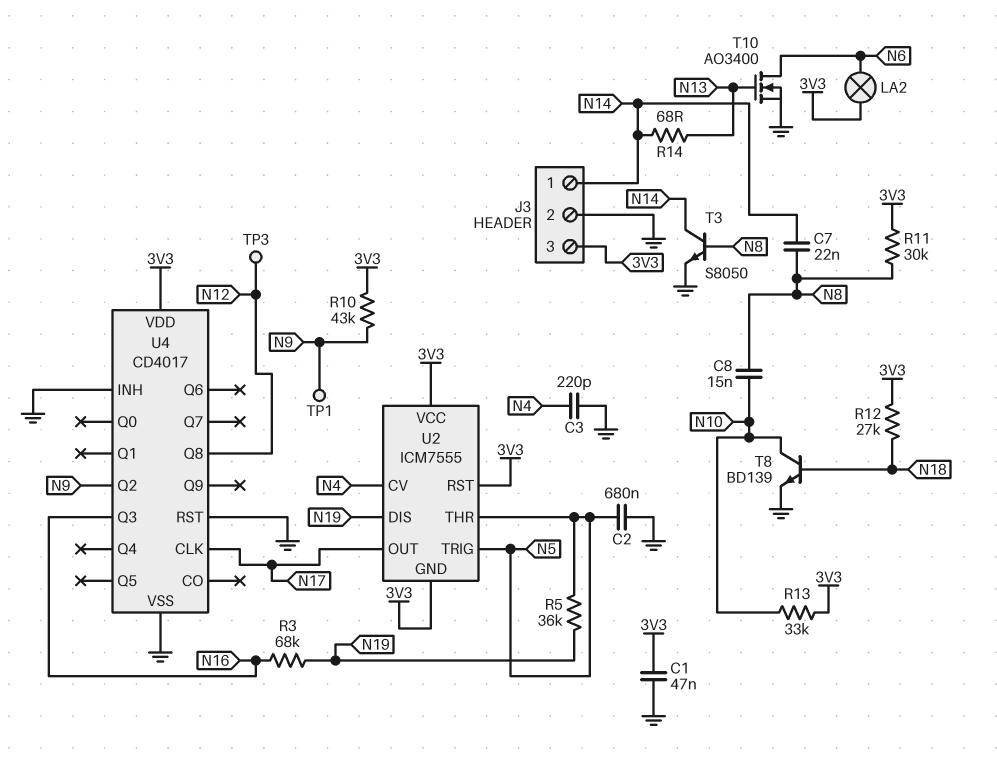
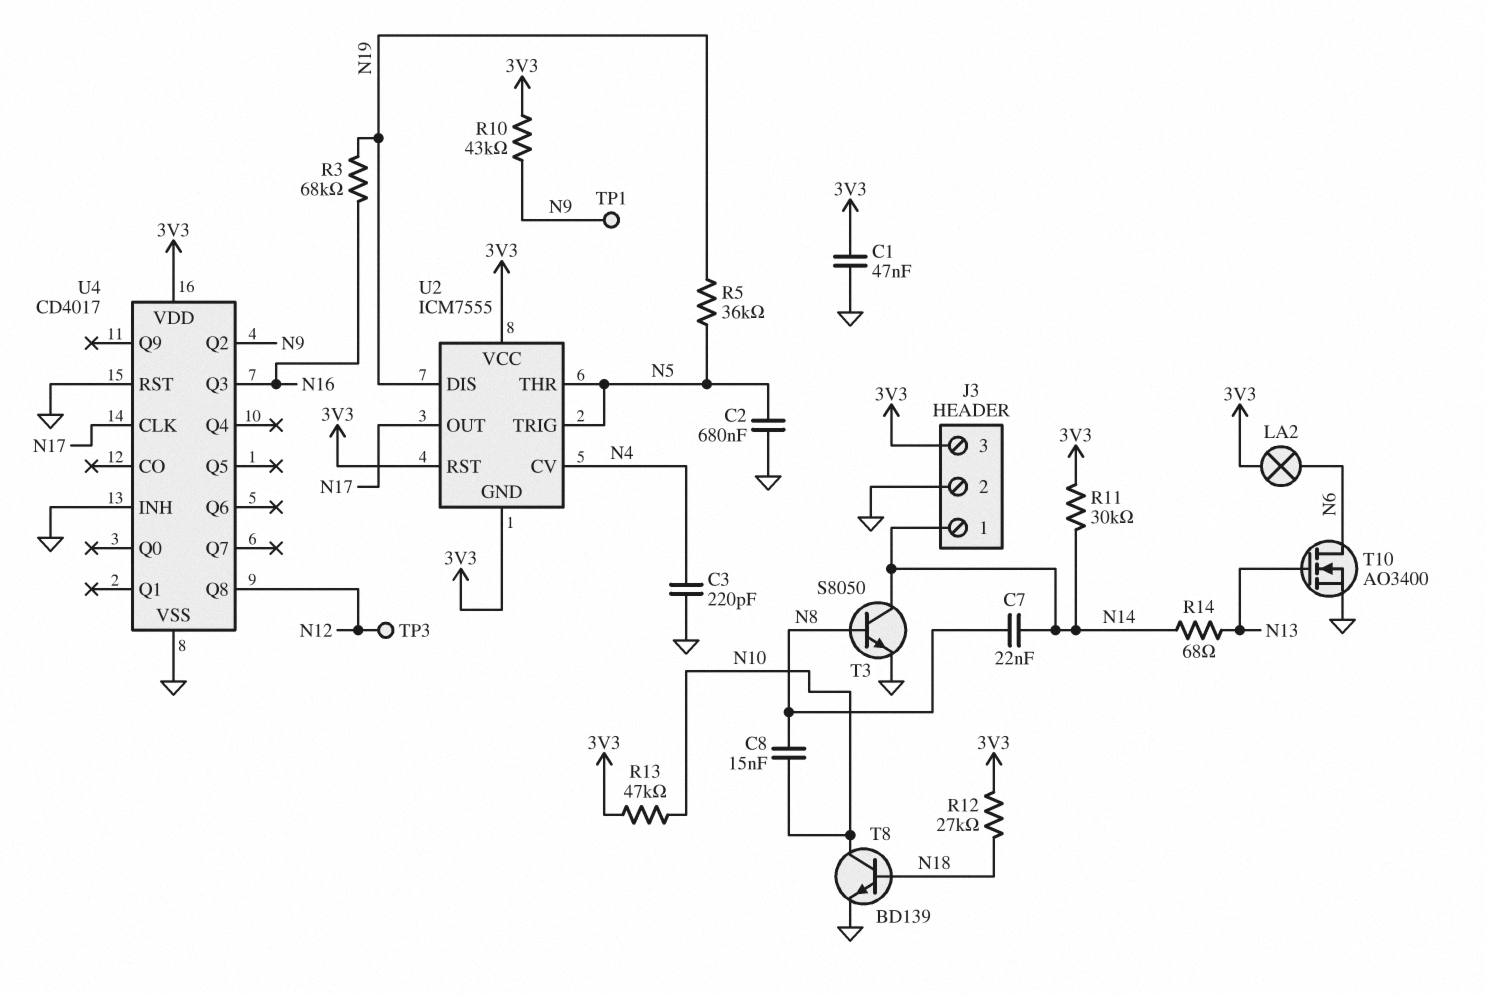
R11: 30k (3V3, N8) -> 30k (3V3, N14)
R13: 33k (3V3, N10) -> 47k (3V3, N10)

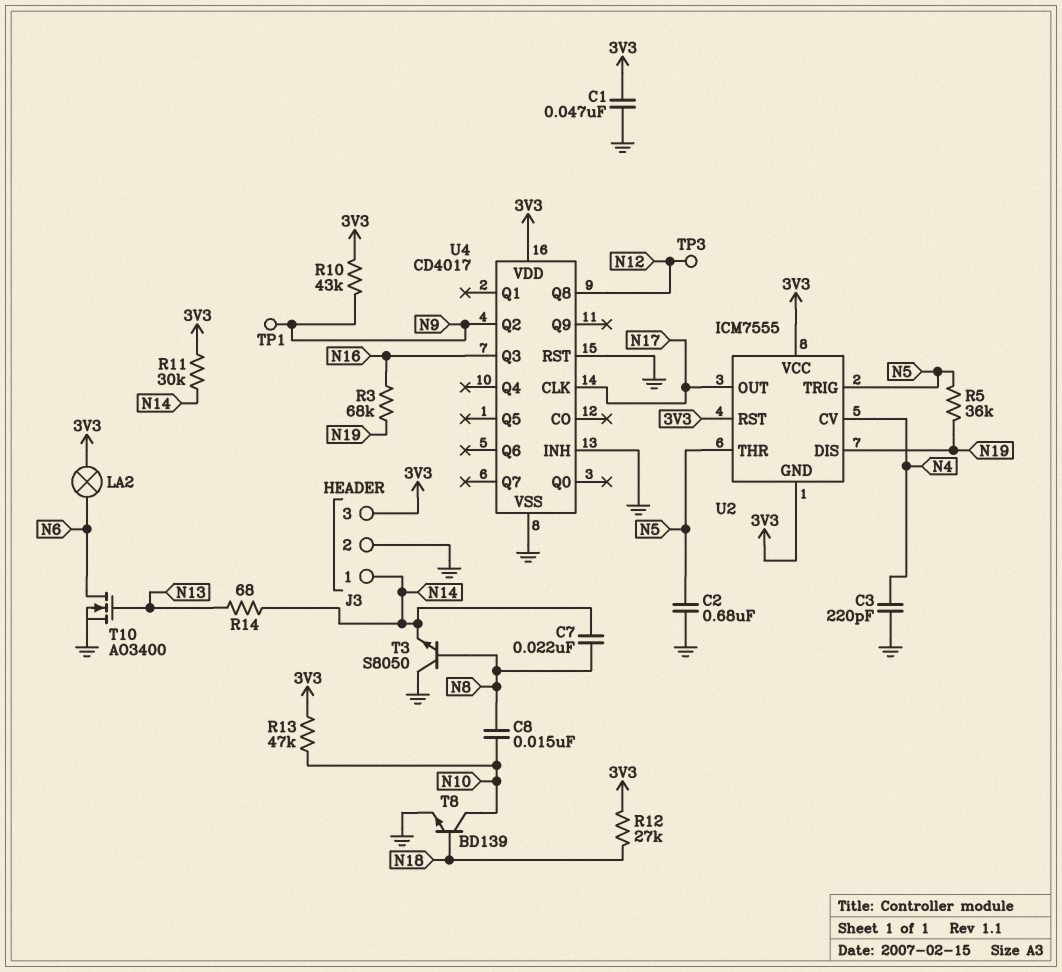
T3: NPN S8050 (B N8, C N14, E GND) -> NPN S8050 (B N8, C GND, E N14)

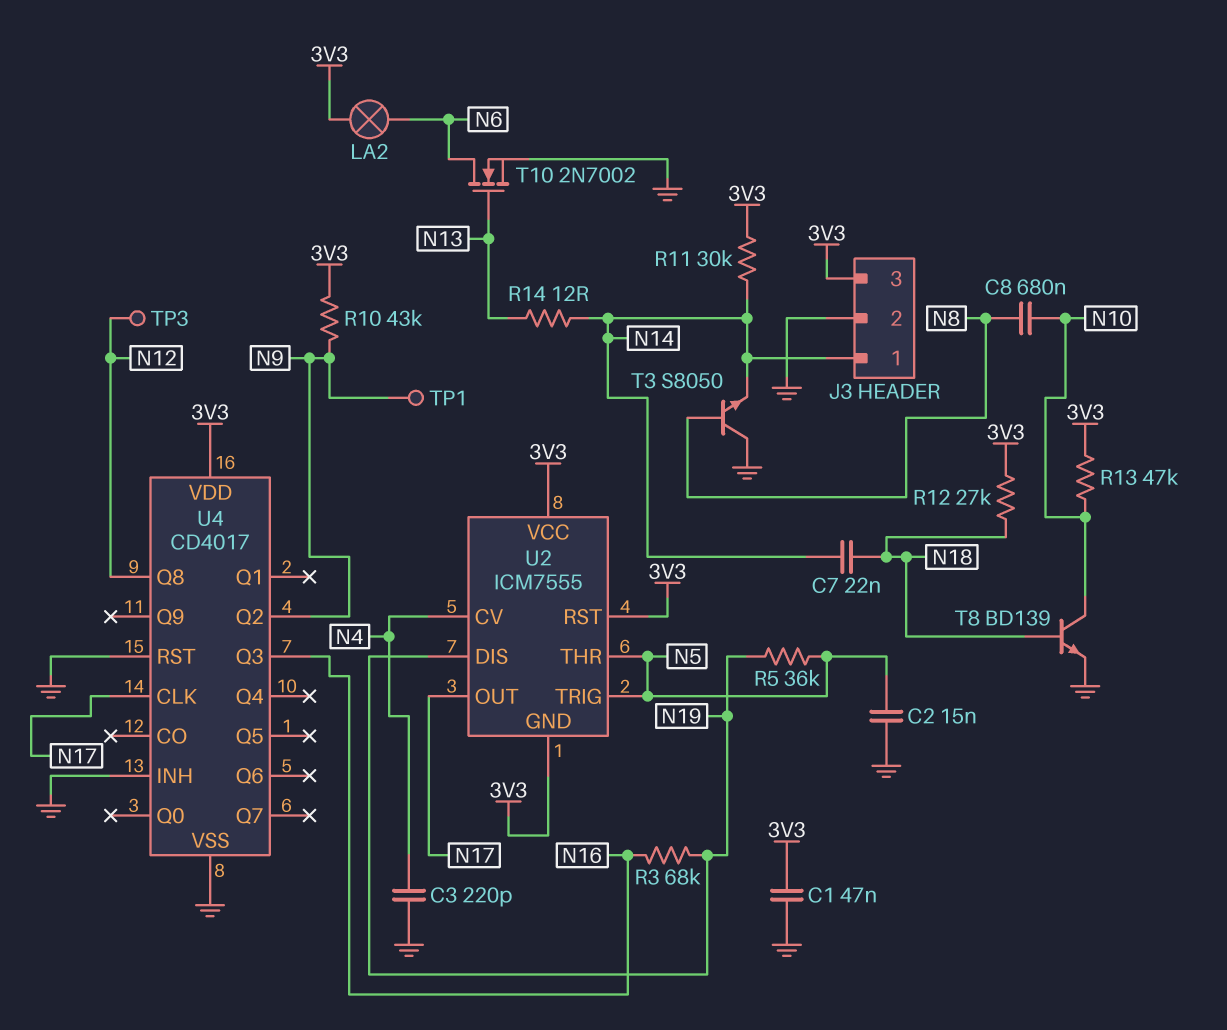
C2: 680nF (GND, N5) -> 15nF (GND, N5)
C7: 22nF (N8, N14) -> 22nF (N14, N18)
C8: 15nF (N8, N10) -> 680nF (N8, N10)
R14: 68 (N13, N14) -> 12 (N13, N14)
T10: NMOS AO3400 (G N13, D N6, S GND) -> NMOS 2N7002 (G N13, D N6, S GND)

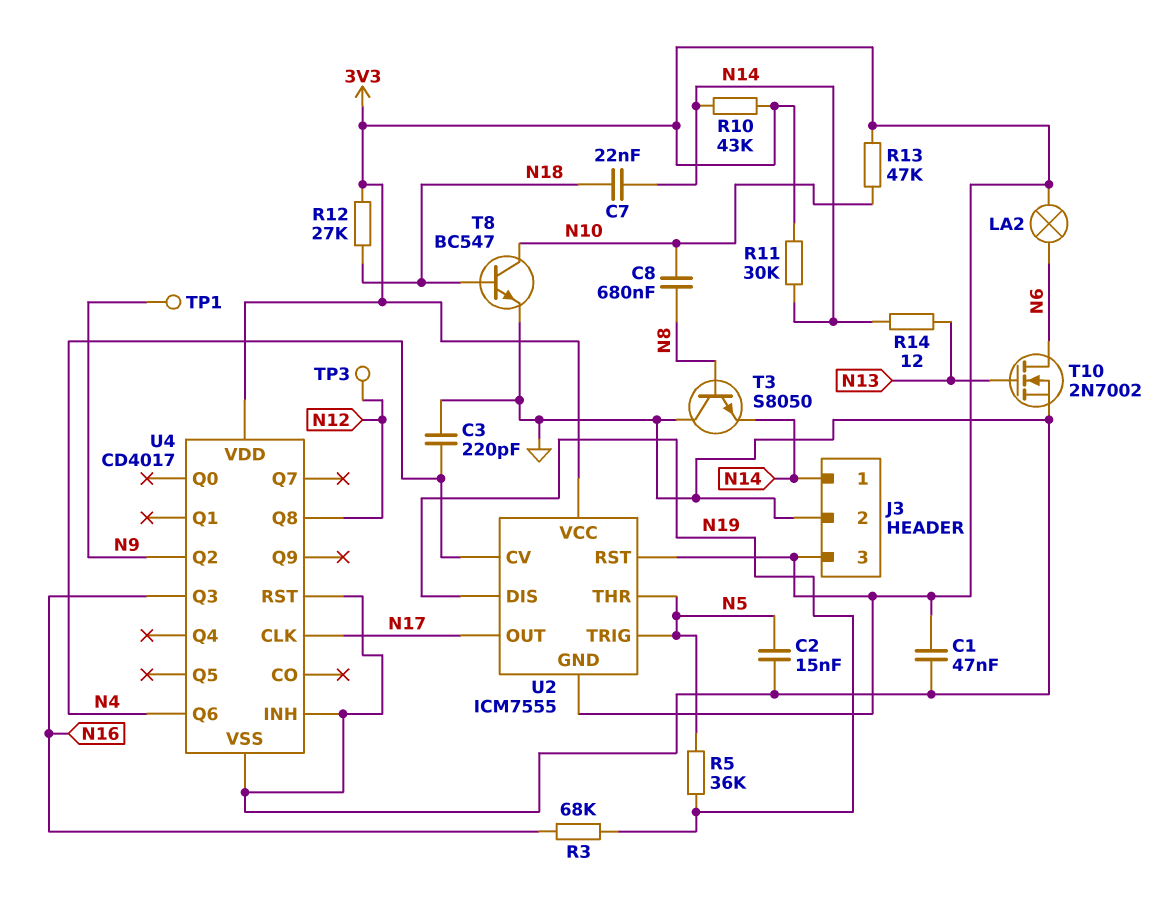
R10: 43k (3V3, N9) -> 43k (3V3, N14)
T8: NPN BD139 (B N18, C N10, E GND) -> NPN BC547 (B N18, C N10, E GND)
U4 pin Q6: none -> N4

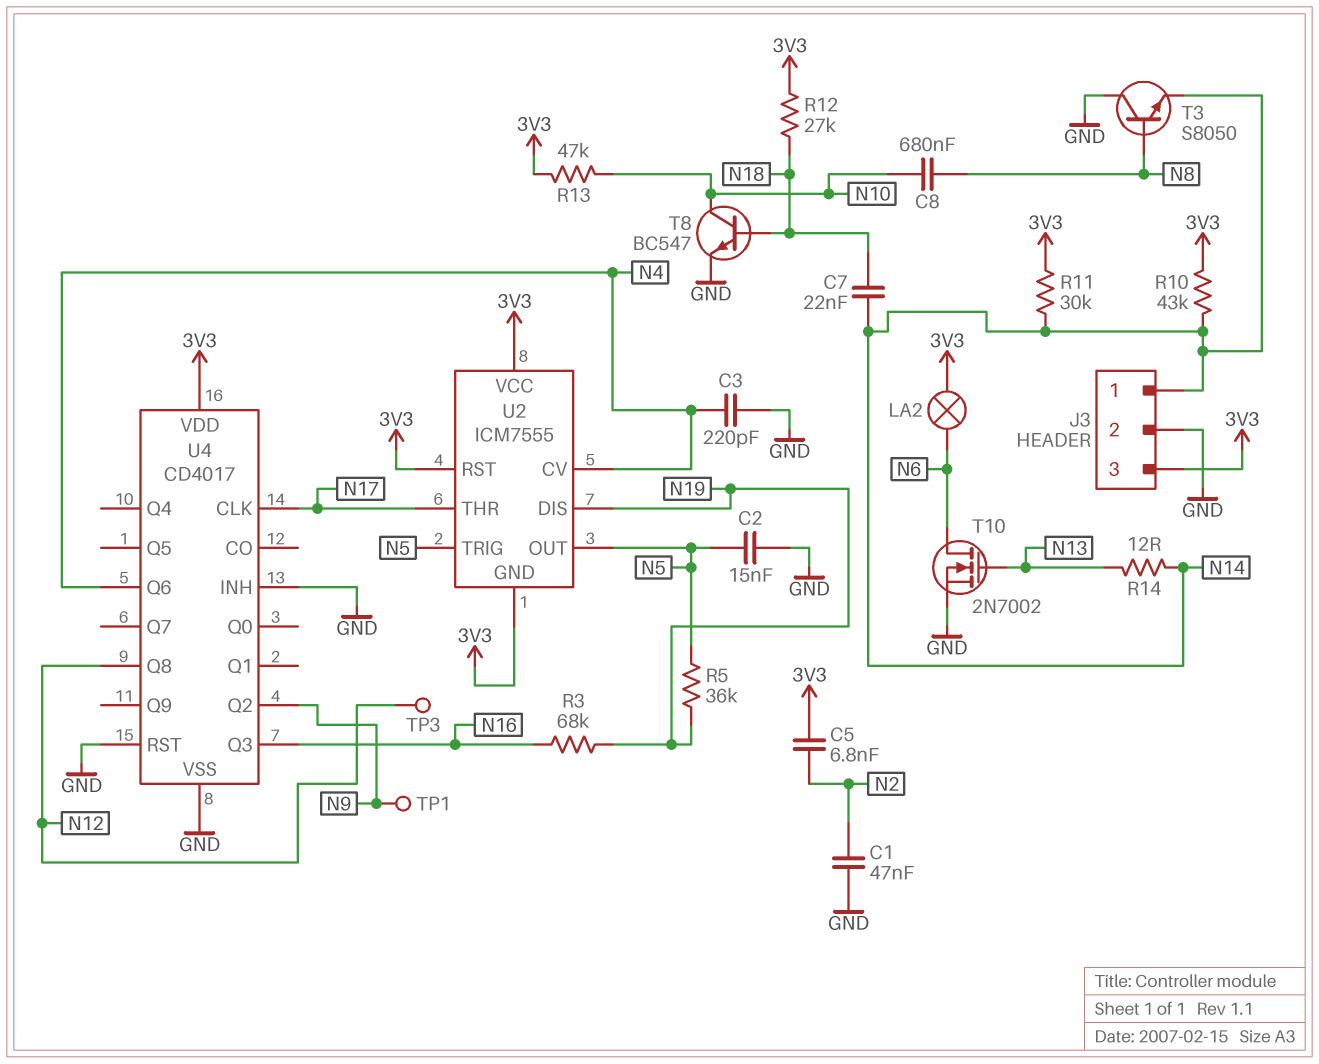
C1: 47nF (3V3, GND) -> 47nF (GND, N2)
C5: none -> 6.8nF (3V3, N2)
U2 pin OUT: N17 -> N5
U2 pin THR: N5 -> N17

